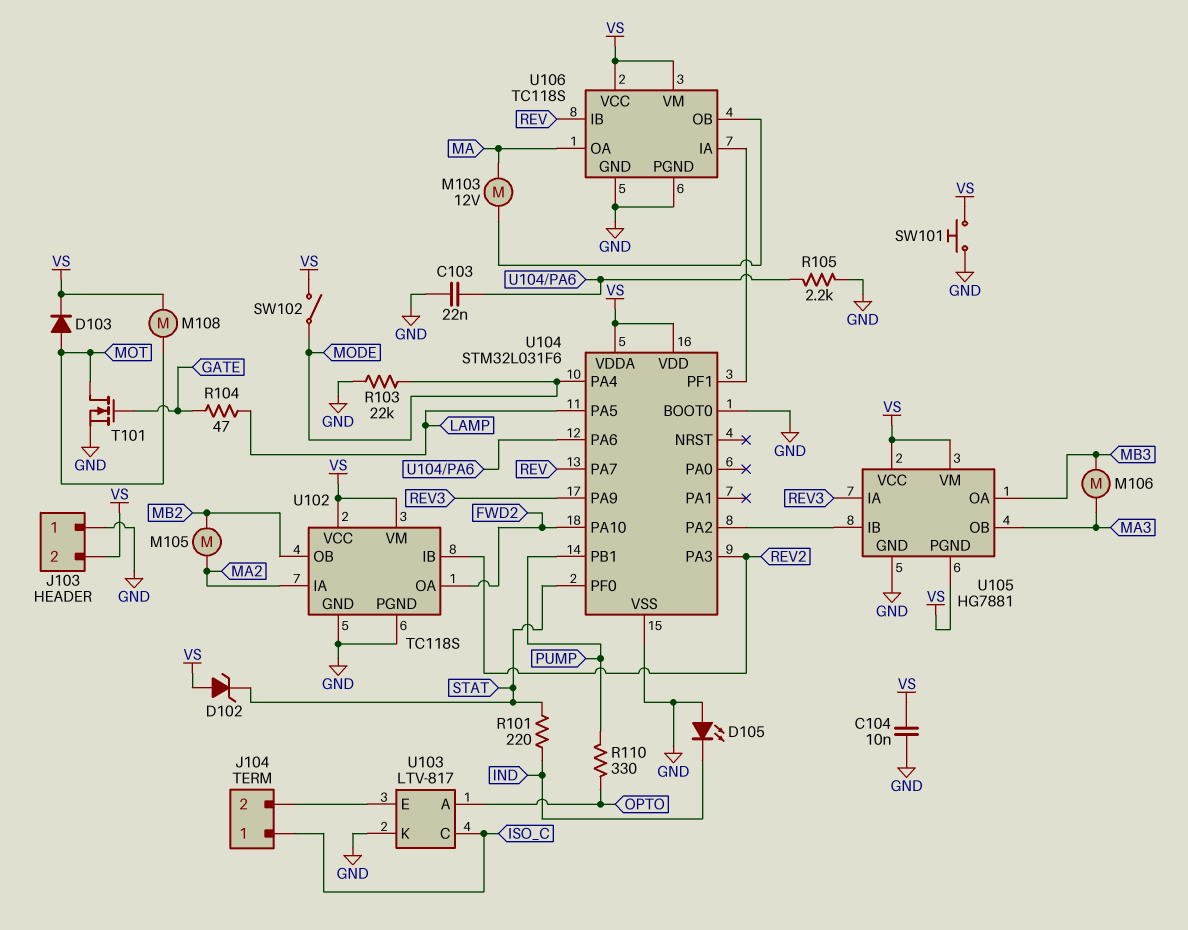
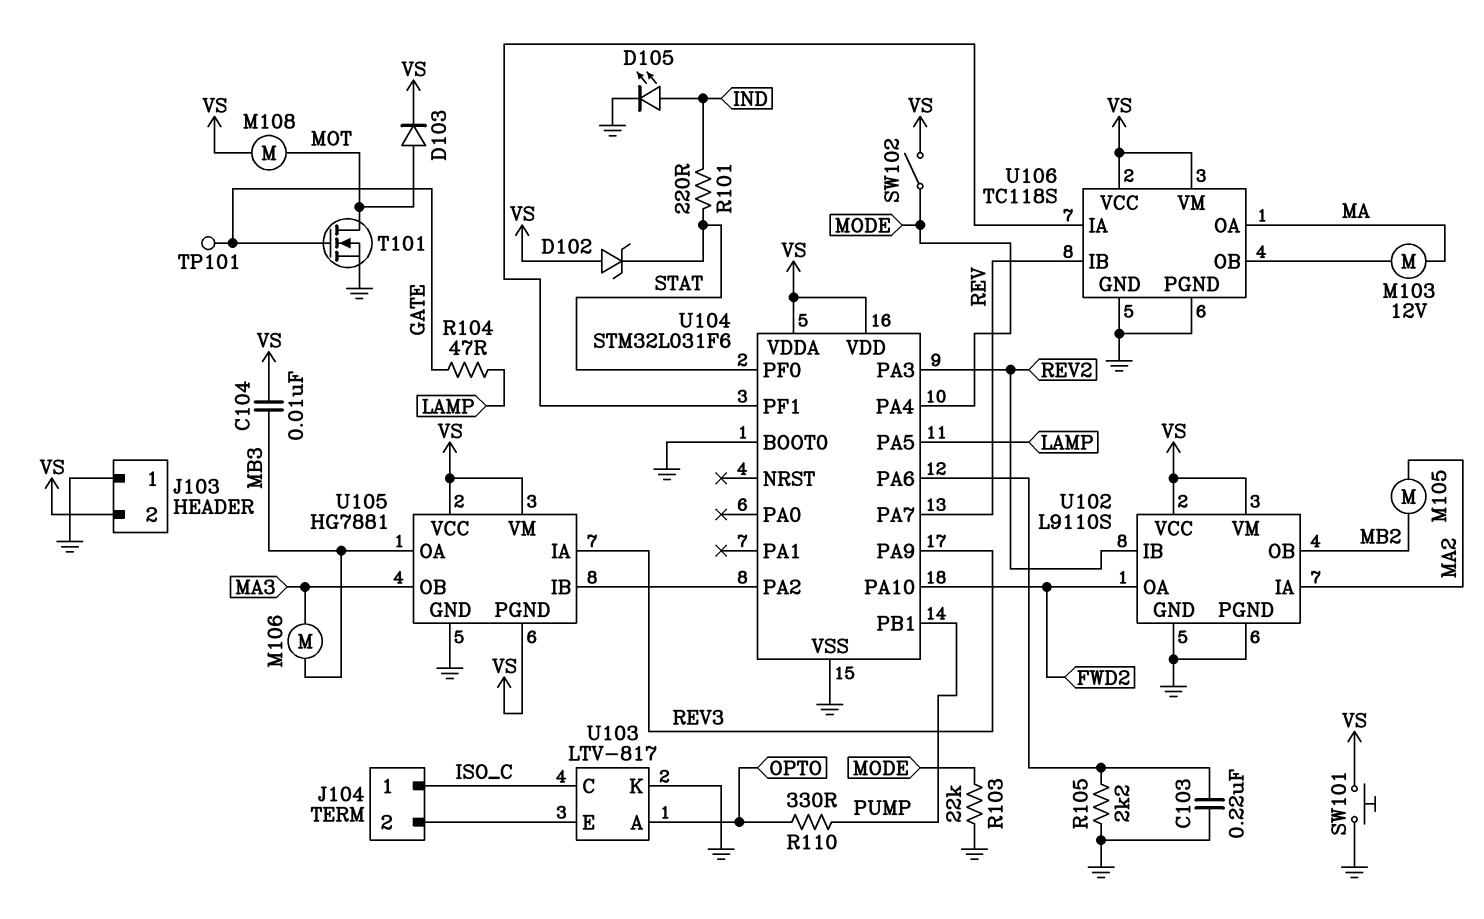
C103: 22nF (GND, U104/PA6) -> 220nF (GND, U104/PA6)
C104: 10nF (GND, VS) -> 10nF (MB3, VS)
D105: LED (A GND, K IND) -> LED (A IND, K GND)
TP101: none -> test point (GATE)
U102: TC118S -> L9110S

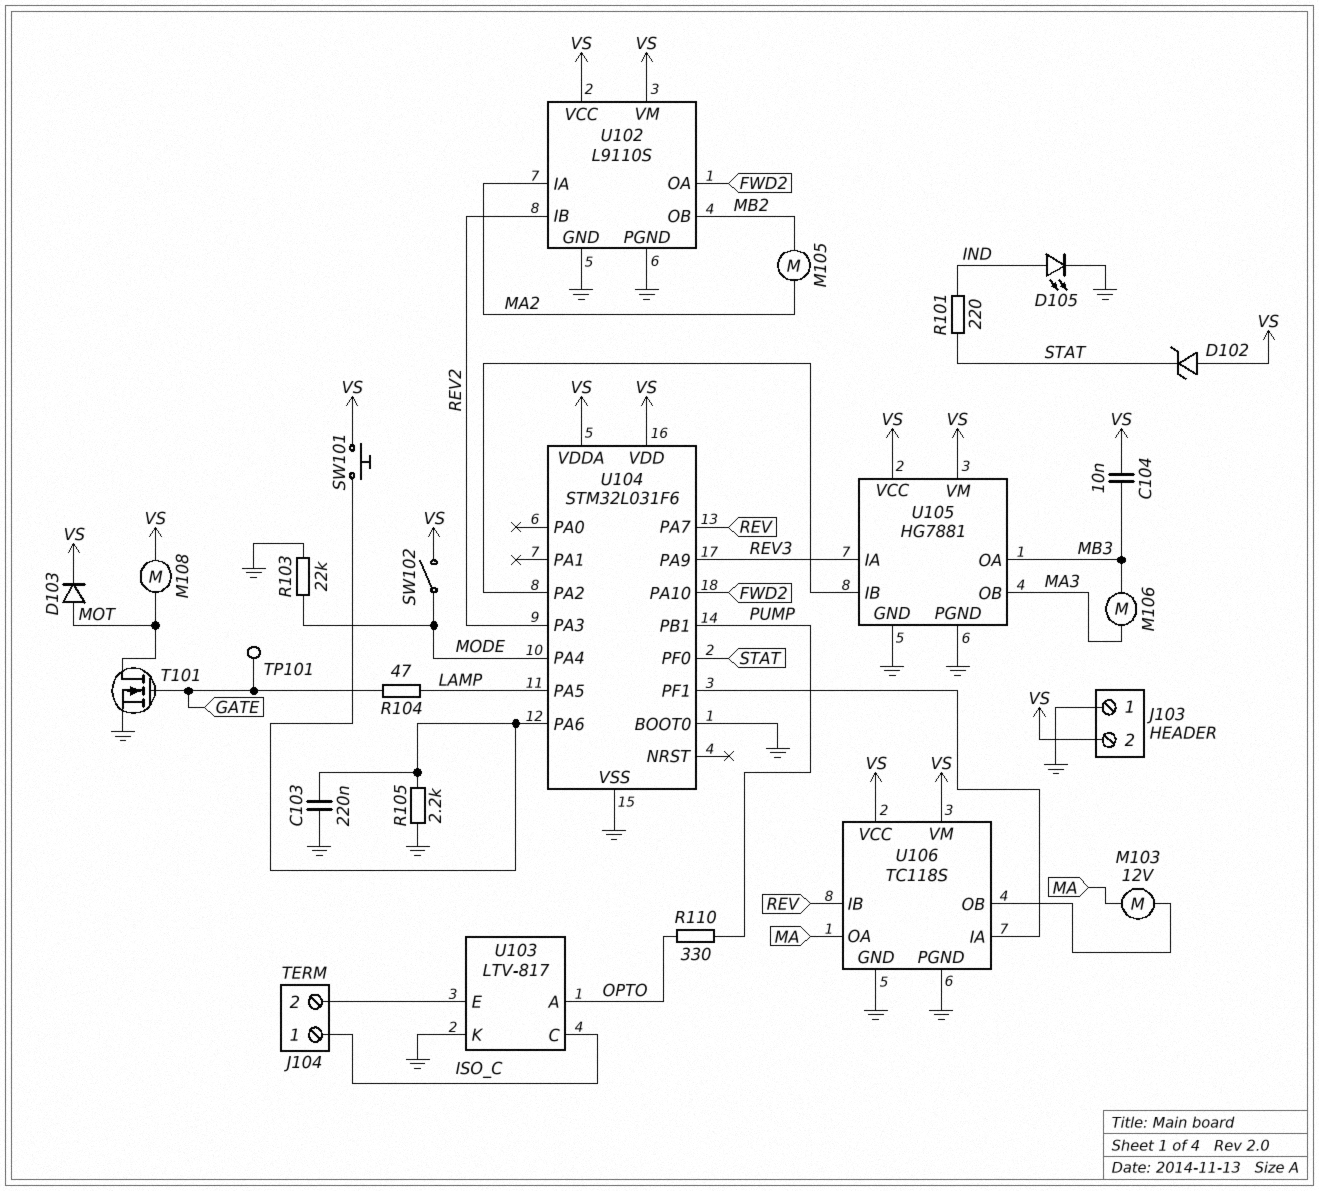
SW101: button (GND, VS) -> button (U104/PA6, VS)
U105 pin PGND: VS -> GND

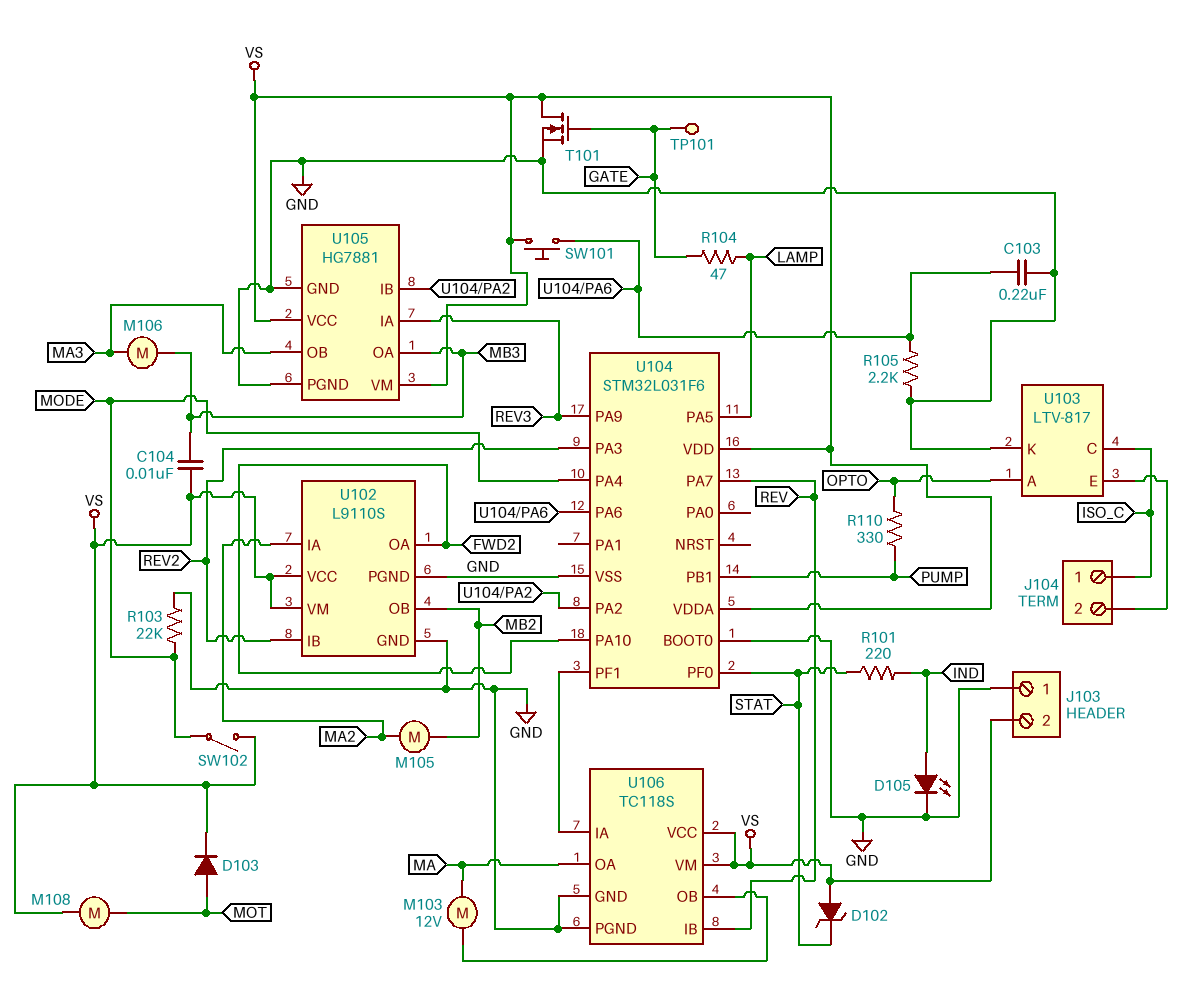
T101: NMOS (G GATE, D MOT, S GND) -> NMOS (G GATE, D VS, S GND)

